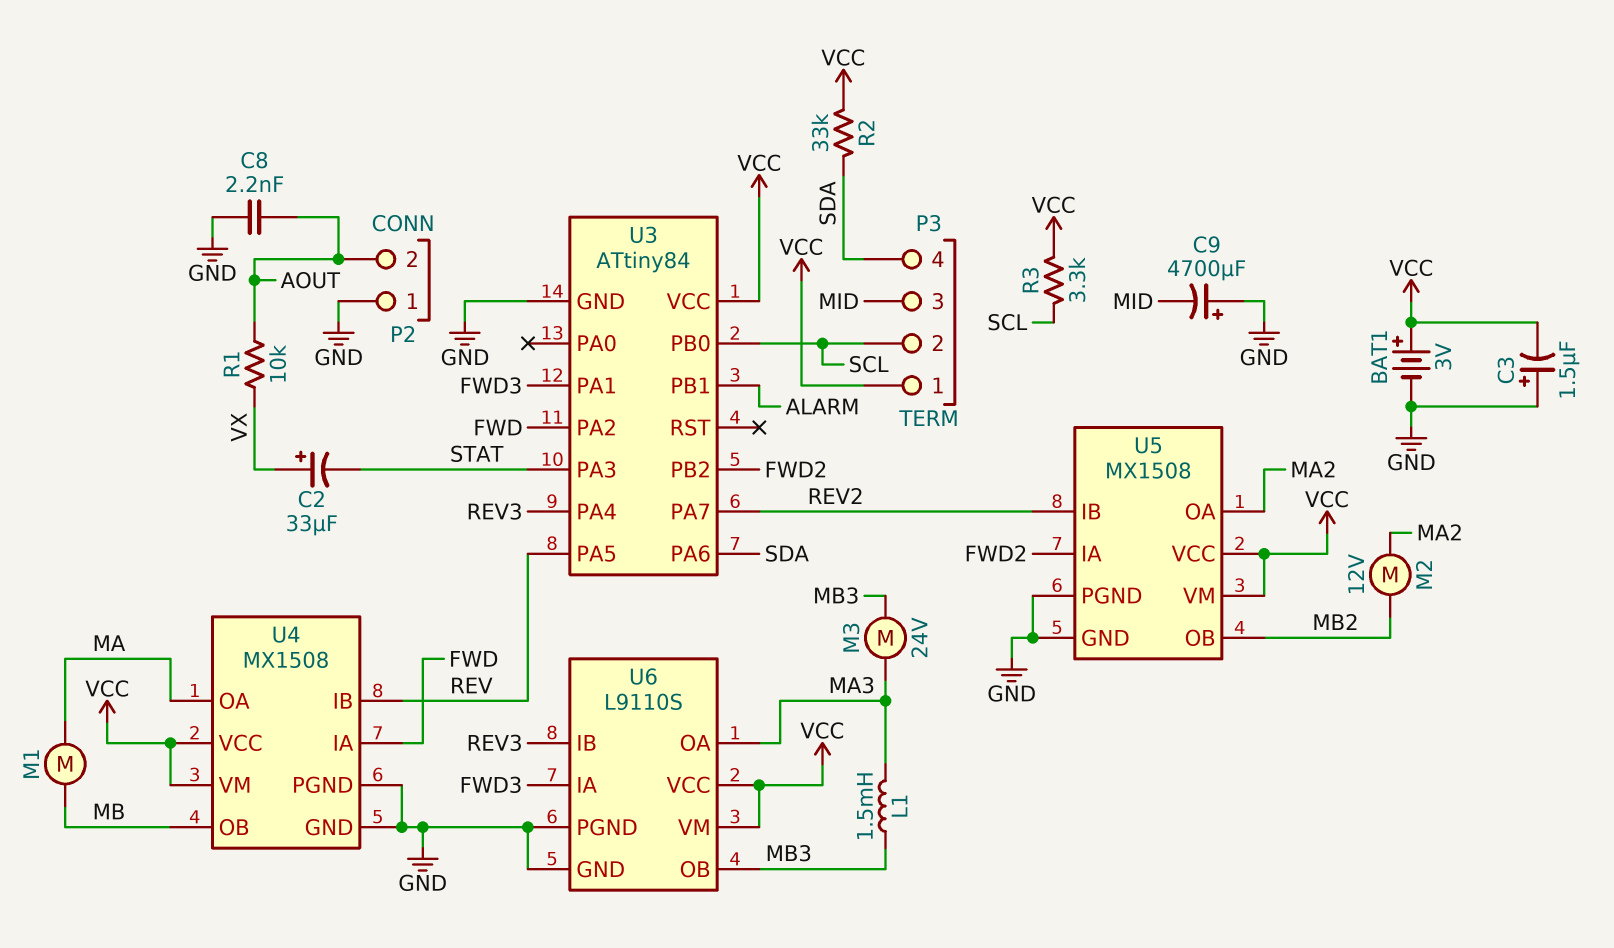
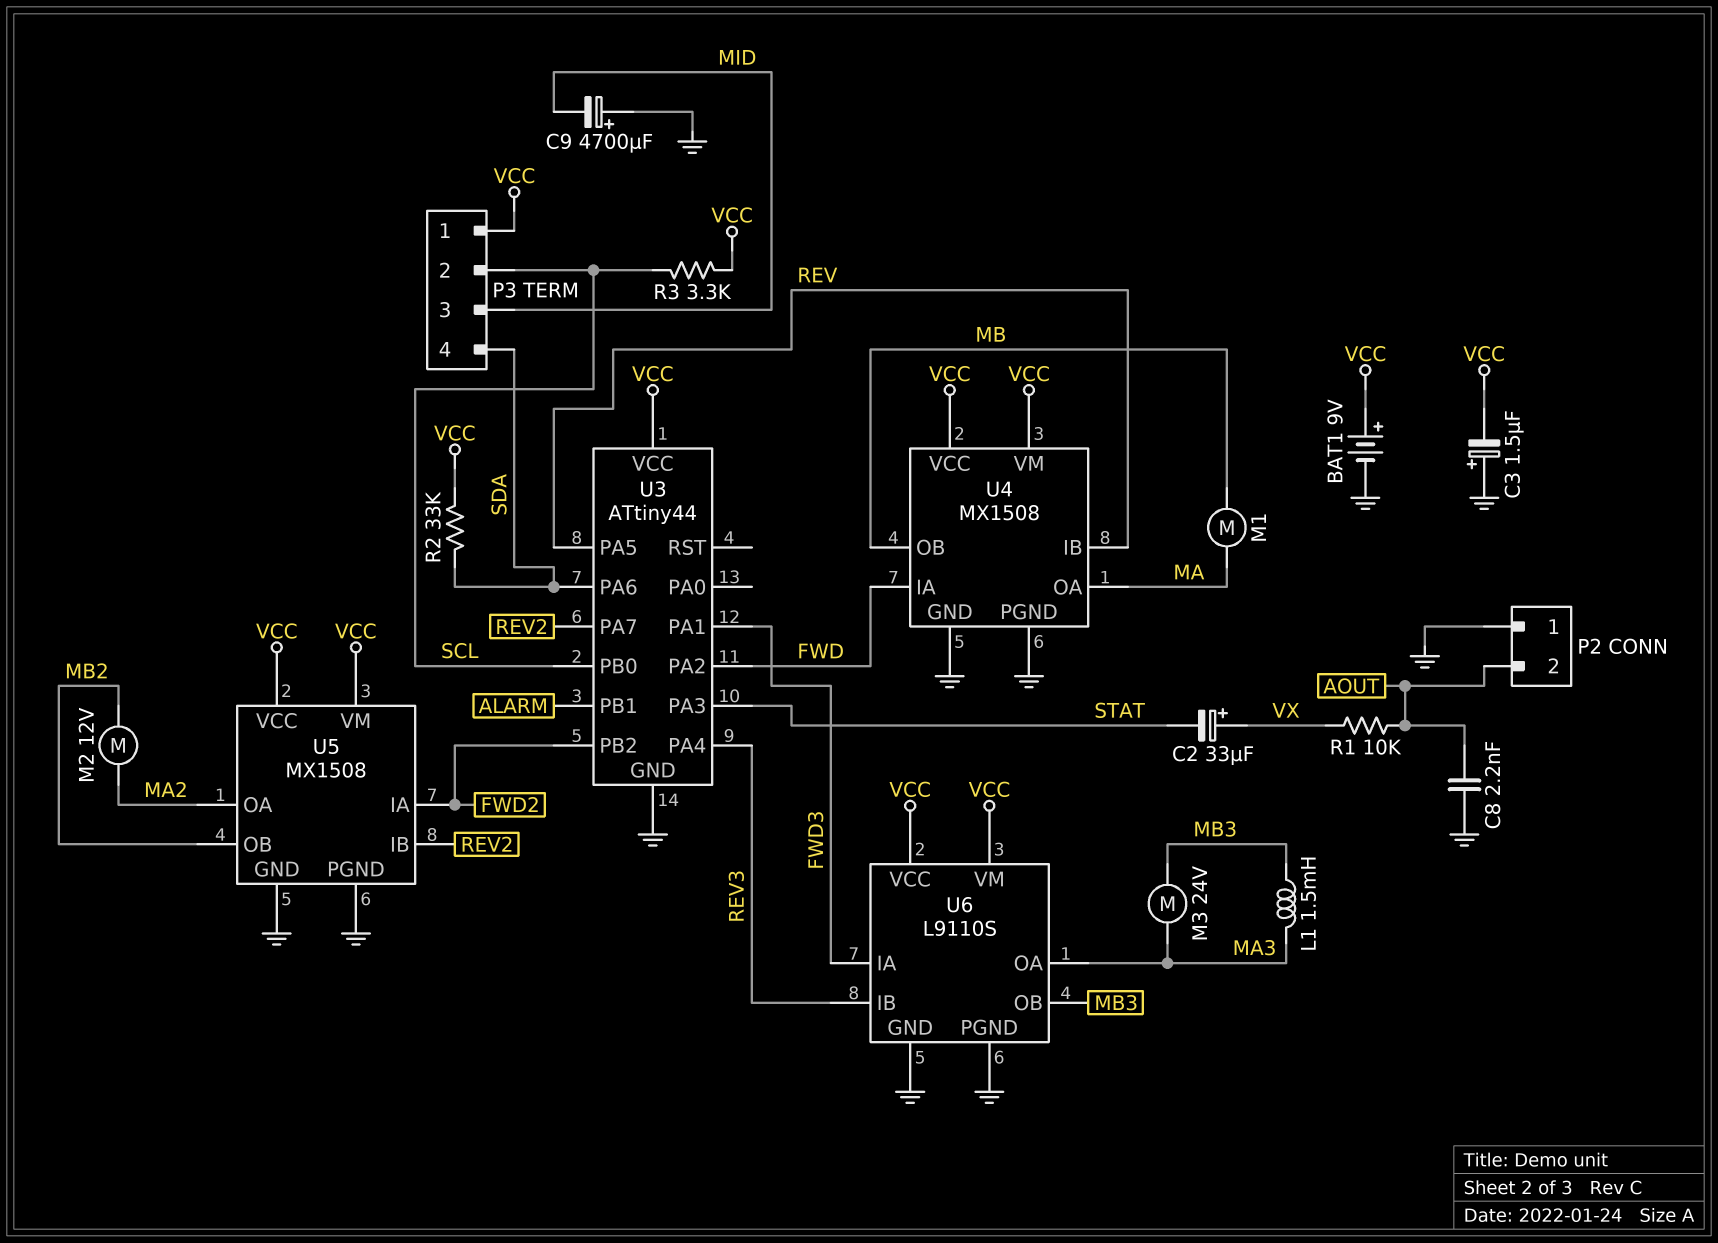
BAT1: 3V (plus VCC, minus GND) -> 9V (plus VCC, minus GND)
U3: ATtiny84 -> ATtiny44

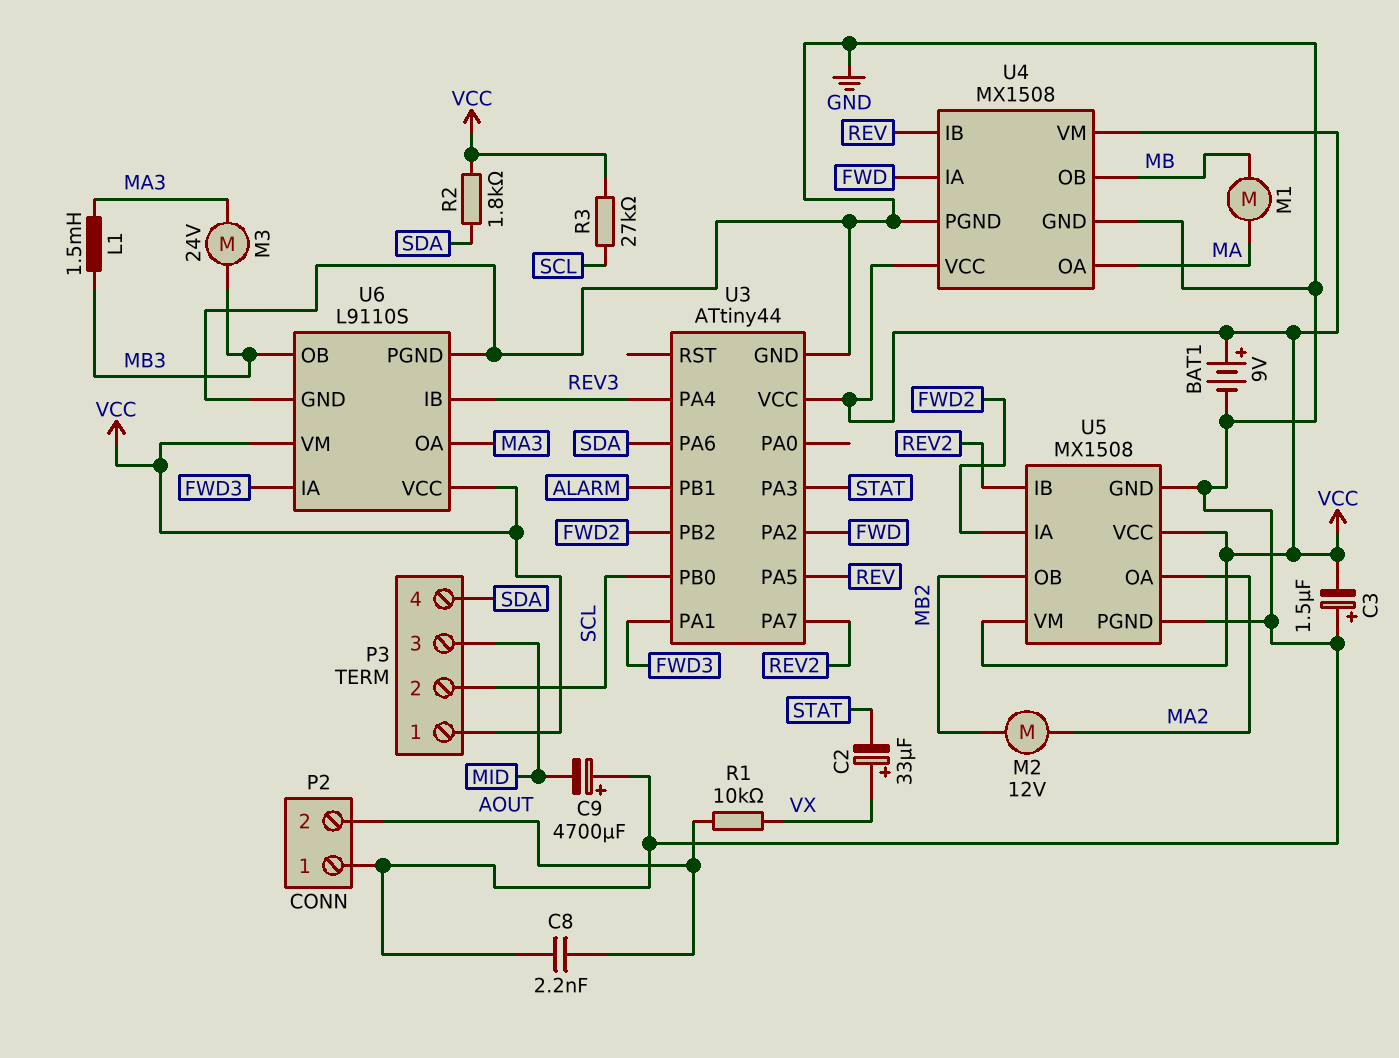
R2: 33k (SDA, VCC) -> 1.8k (SDA, VCC)
R3: 3.3k (SCL, VCC) -> 27k (SCL, VCC)

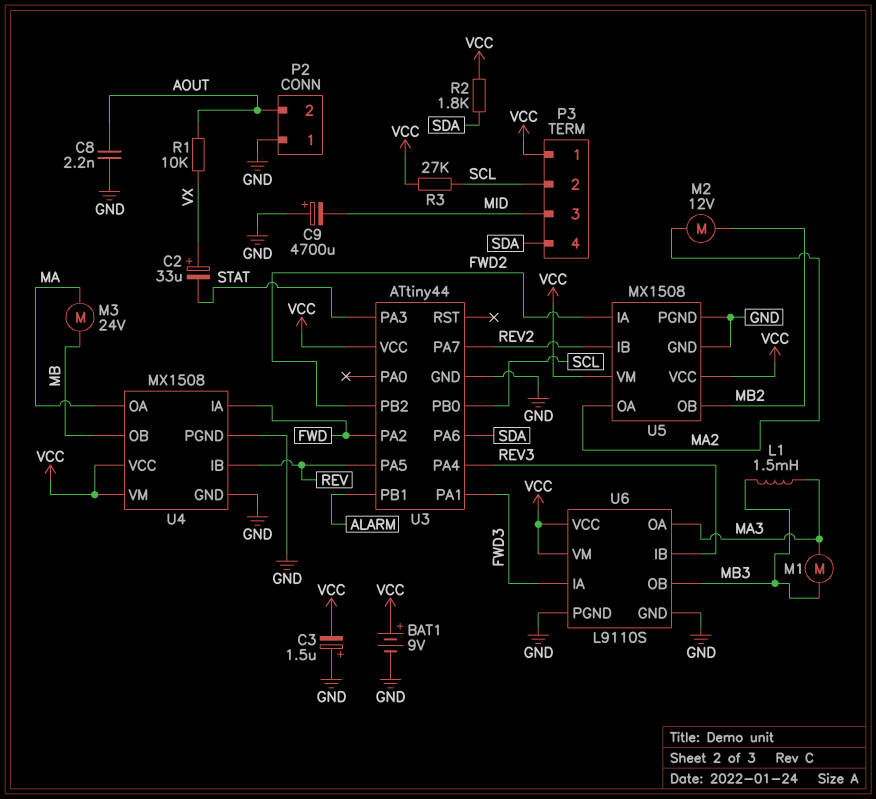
M1: motor (MA, MB) -> motor (MA3, MB3)
M3: motor 24V (MA3, MB3) -> motor 24V (MA, MB)

